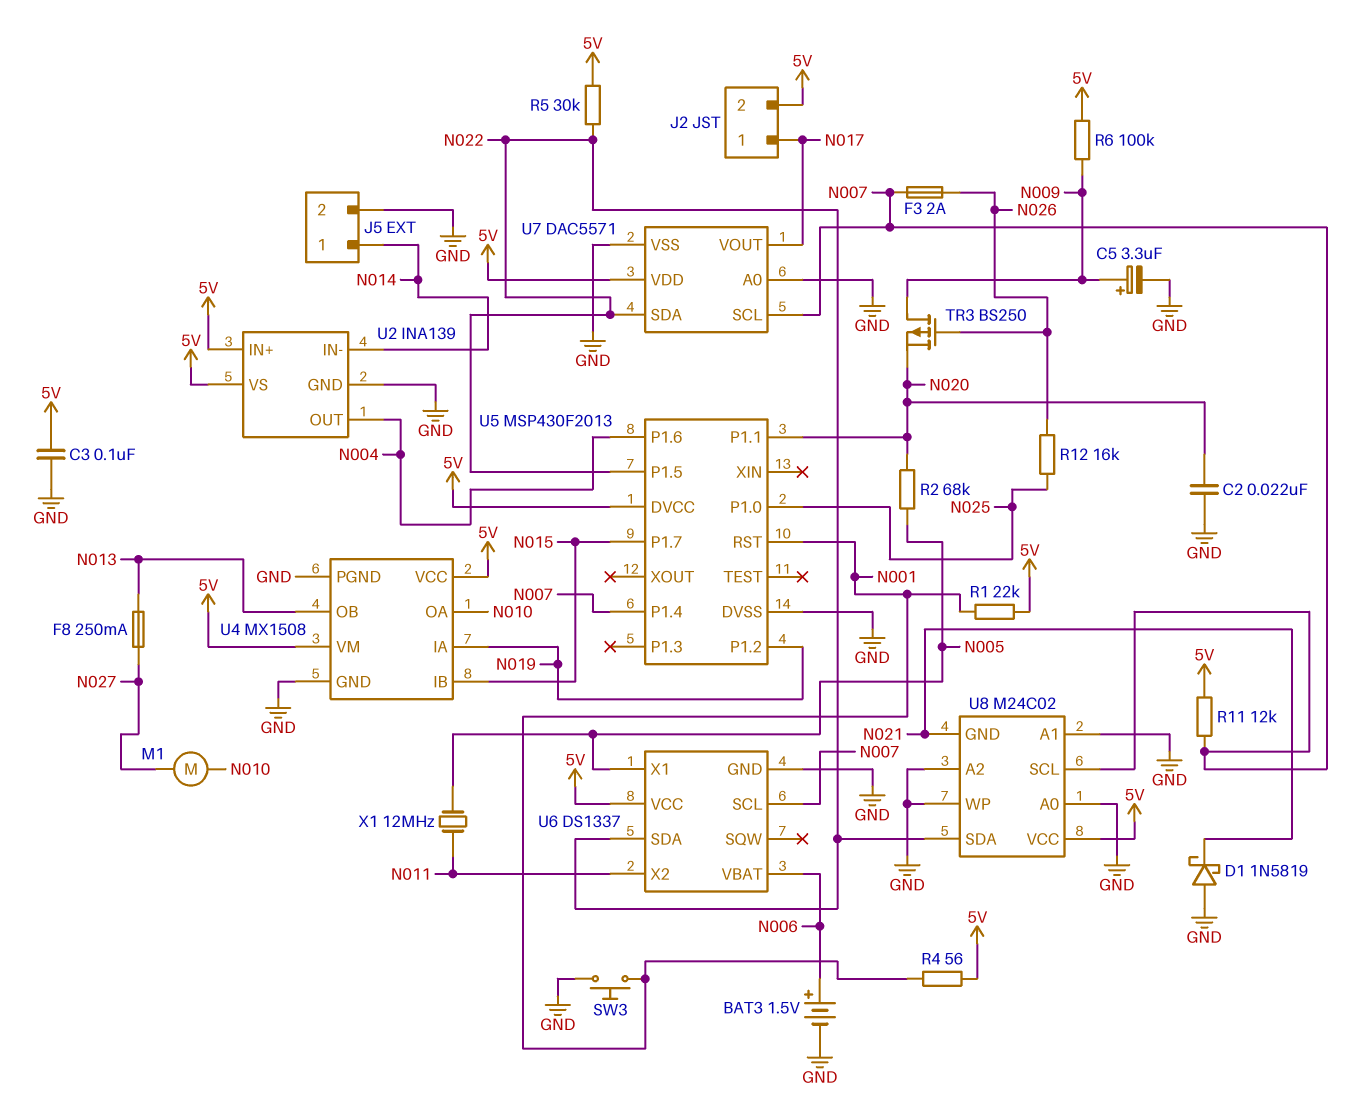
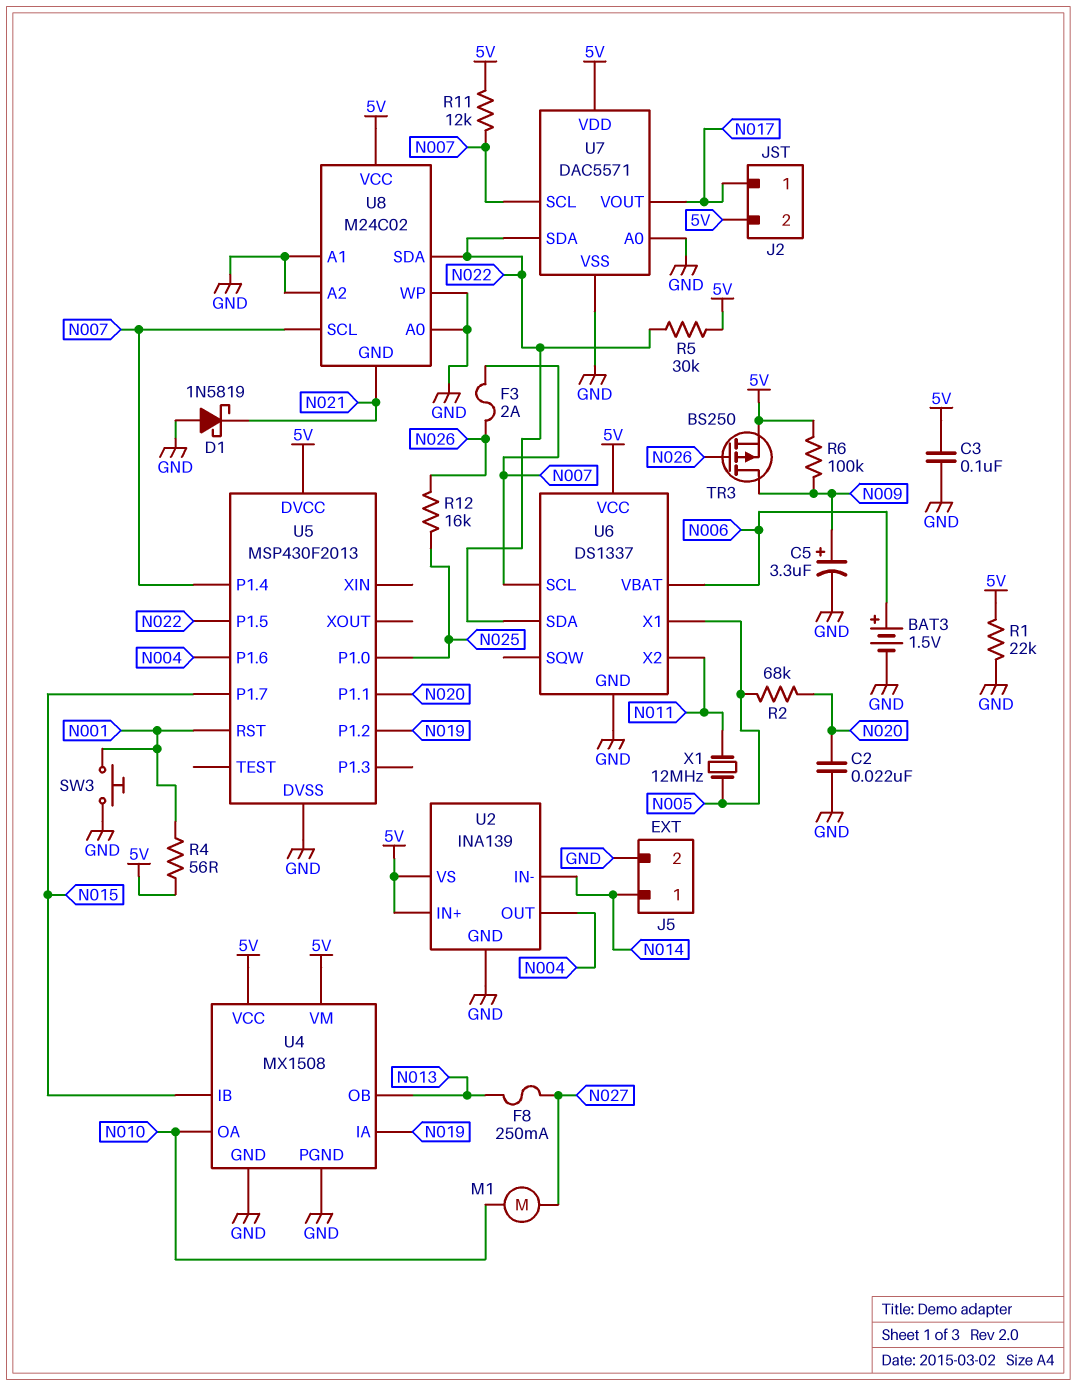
R1: 22k (5V, N001) -> 22k (5V, GND)
TR3: PMOS BS250 (G N026, D N009, S N020) -> PMOS BS250 (G N026, D N009, S 5V)

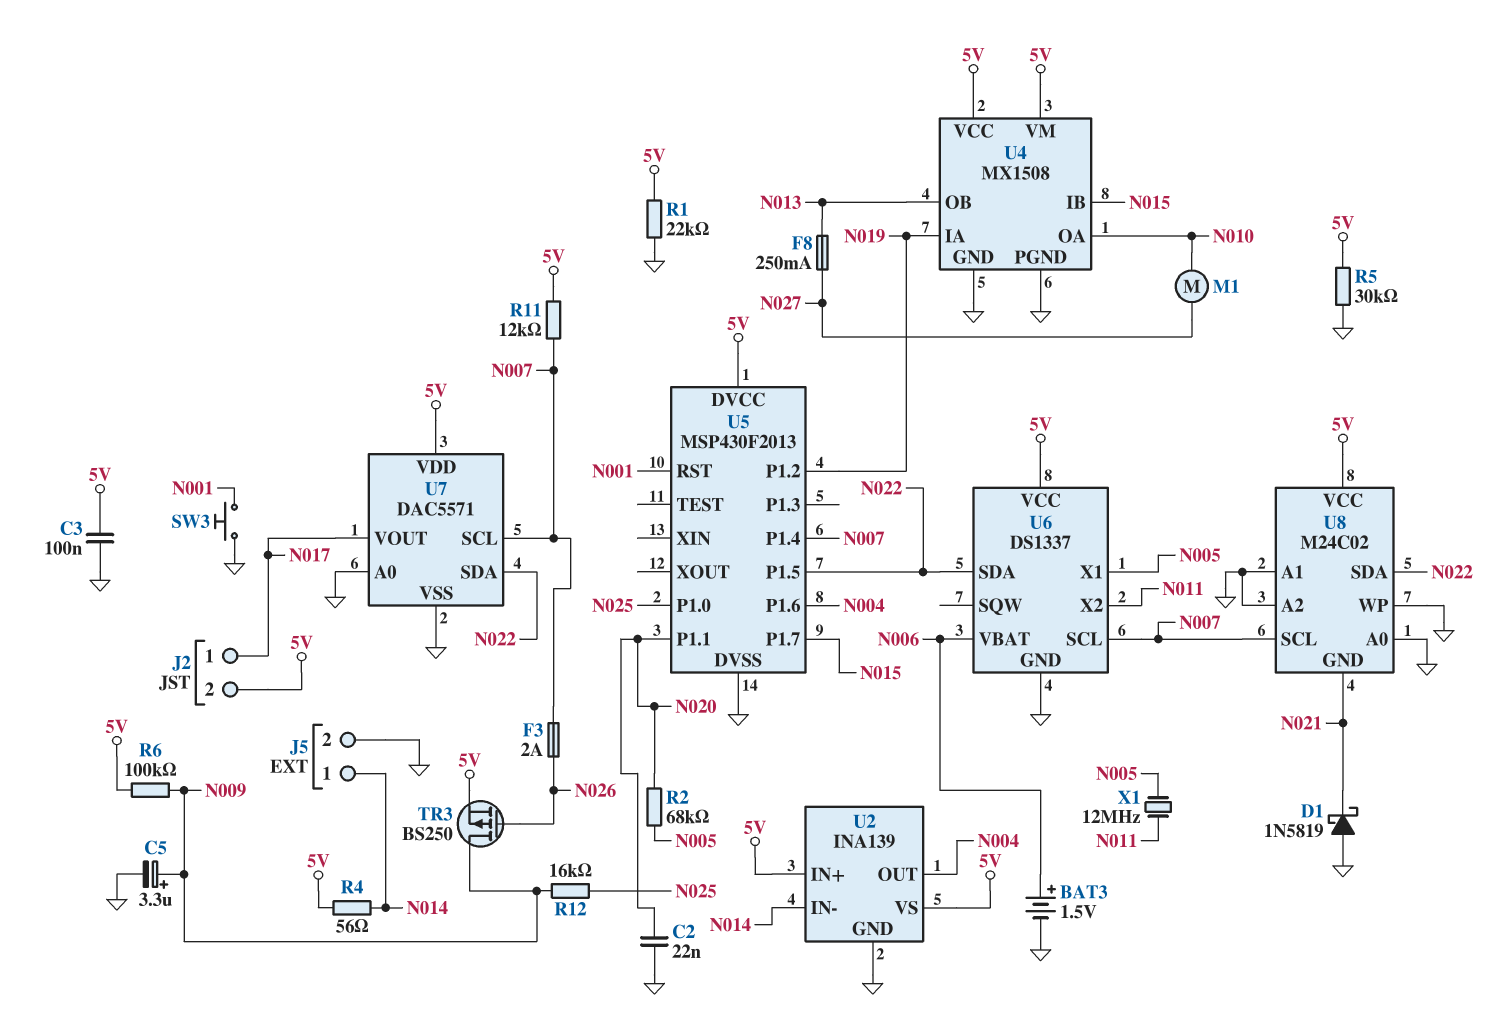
R4: 56 (5V, N001) -> 56 (5V, N014)
R5: 30k (5V, N022) -> 30k (5V, GND)
R12: 16k (N025, N026) -> 16k (N009, N025)

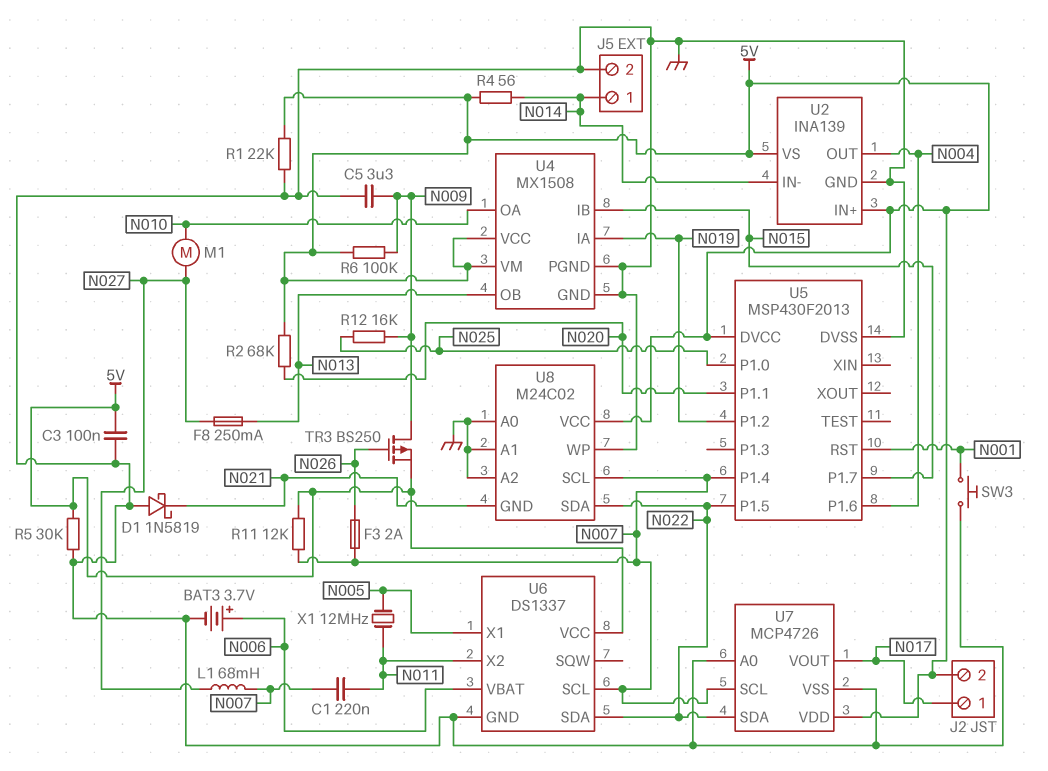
BAT3: 1.5V (plus N006, minus GND) -> 3.7V (plus N006, minus GND)
C1: none -> 220nF (N007, N011)
C2: 22nF (GND, N020) -> none
C5: 3.3uF (plus N009, minus GND) -> 3.3uF (GND, N009)
L1: none -> 68mH (N007, N027)
R2: 68k (N005, N020) -> 68k (5V, N020)
U7: DAC5571 -> MCP4726

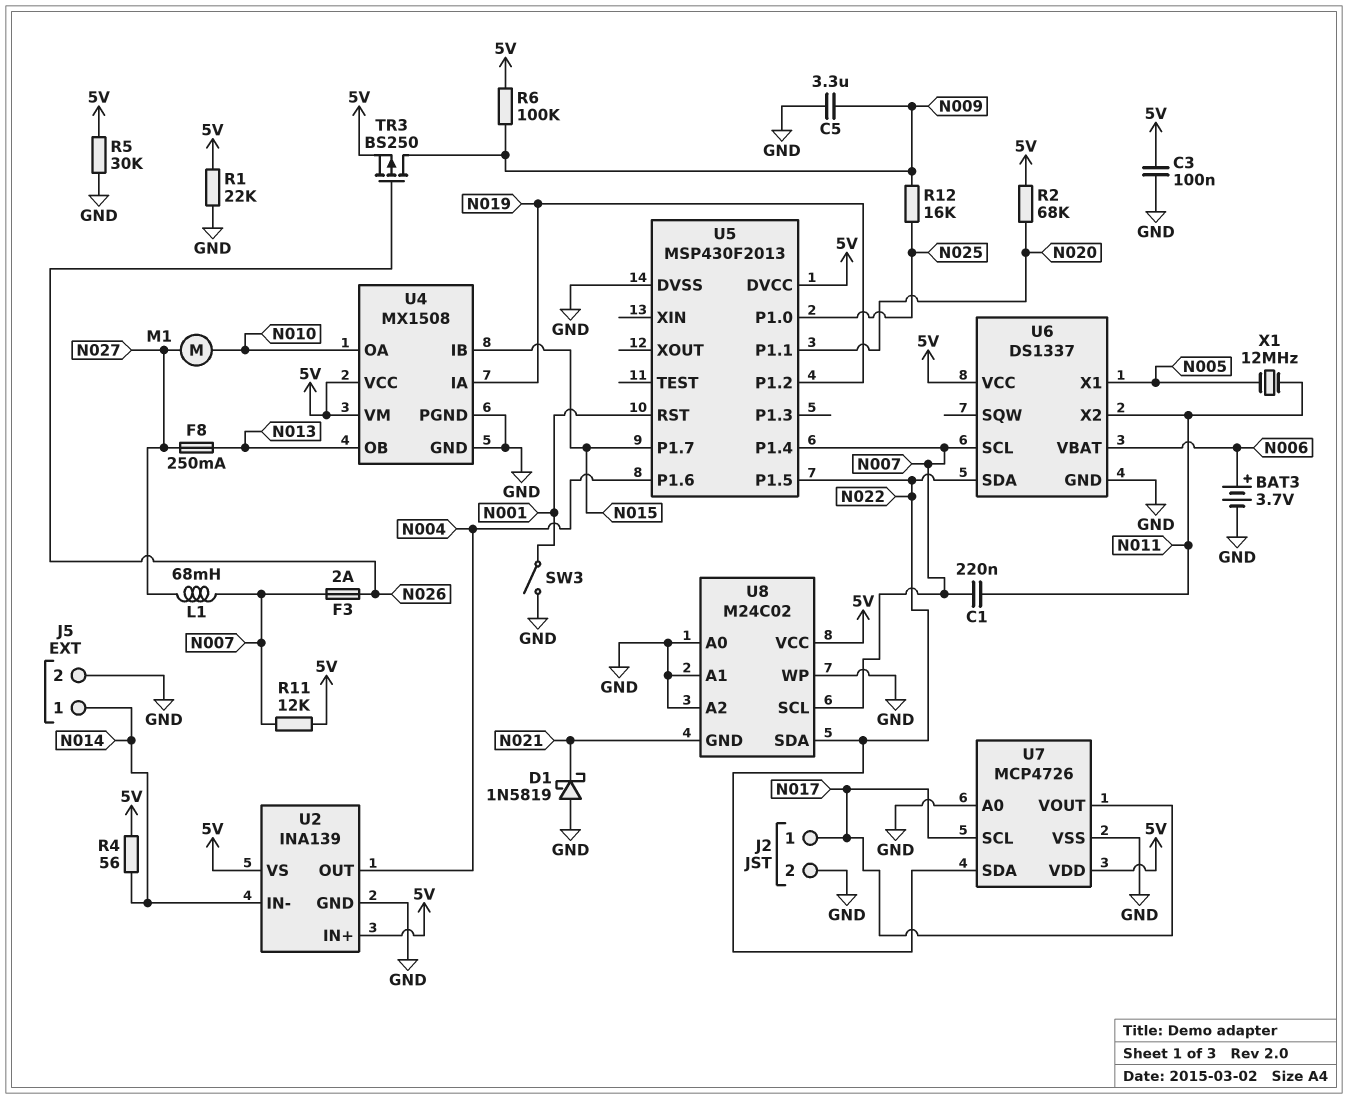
J2 pin 2: 5V -> GND
SW3: button (GND, N001) -> switch (GND, N001)
U7 pin SCL: N007 -> N017

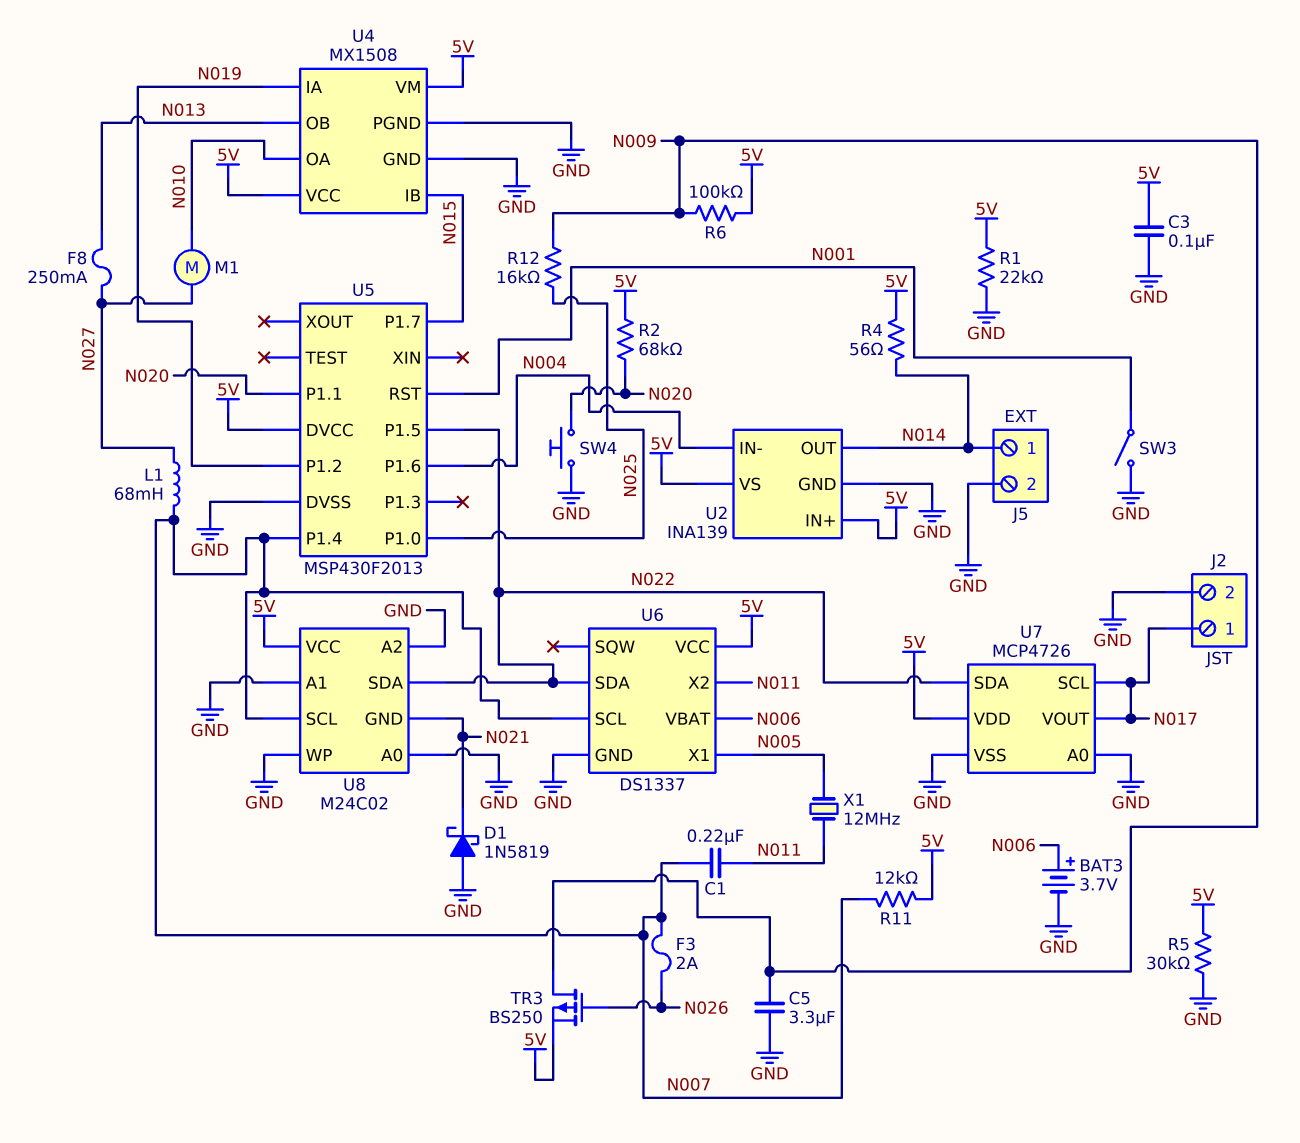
SW4: none -> button (GND, N020)
U2 pin IN-: N014 -> N004
U2 pin OUT: N004 -> N014

